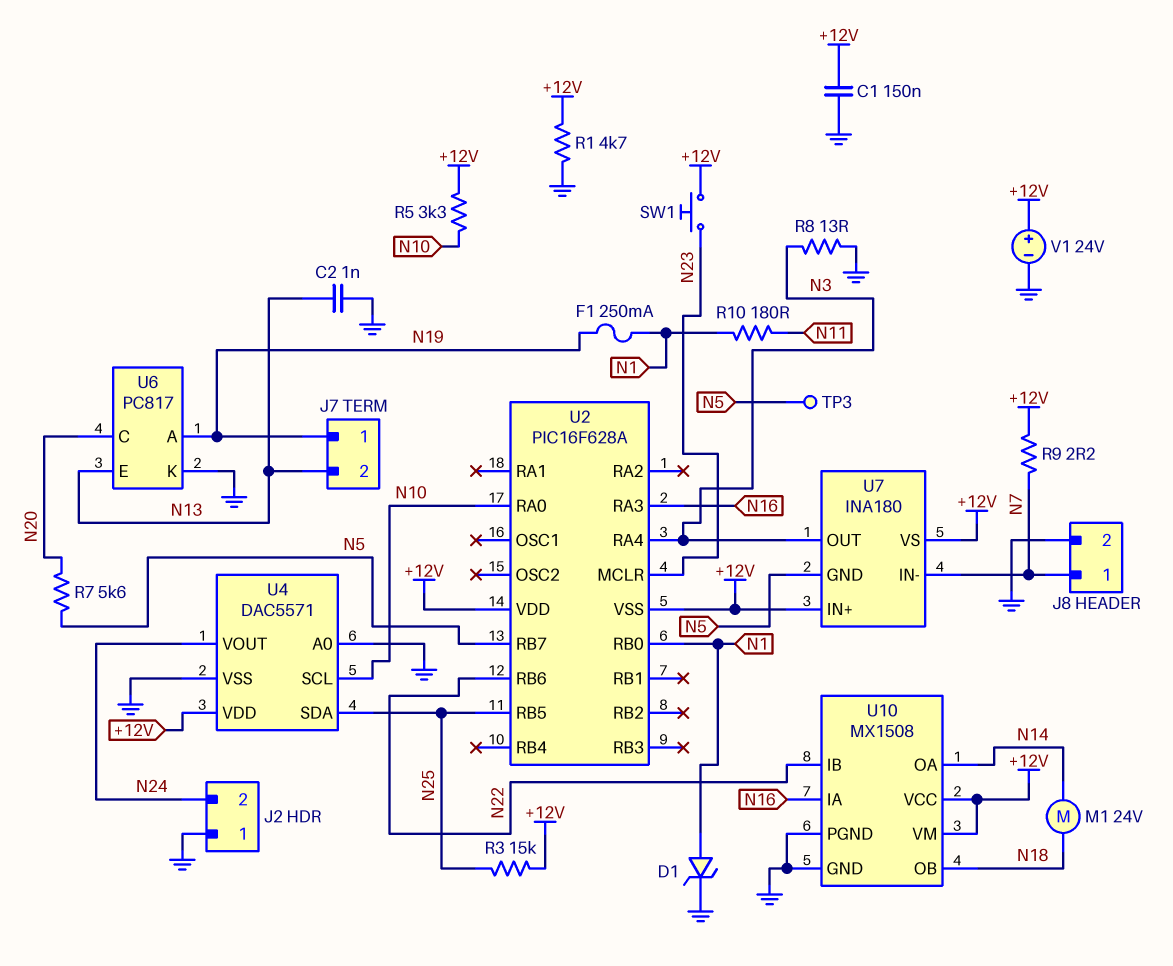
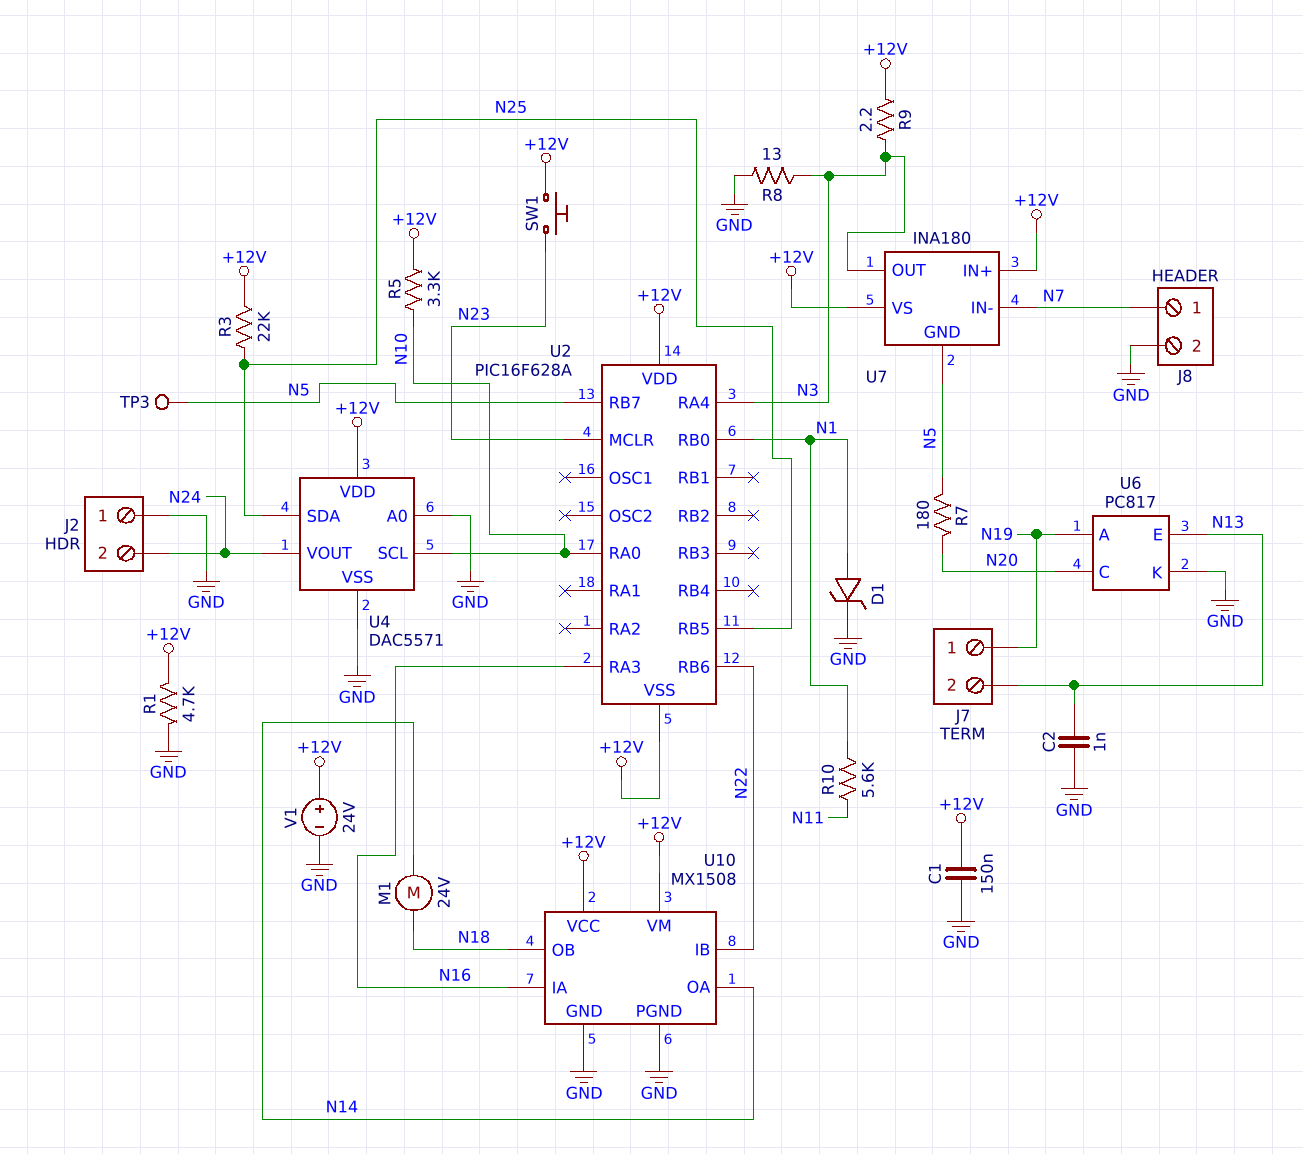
F1: 250mA (N1, N19) -> none
R3: 15k (+12V, N25) -> 22k (+12V, N25)
R7: 5.6k (N5, N20) -> 180 (N5, N20)
R9: 2.2 (+12V, N7) -> 2.2 (+12V, N3)
R10: 180 (N1, N11) -> 5.6k (N1, N11)

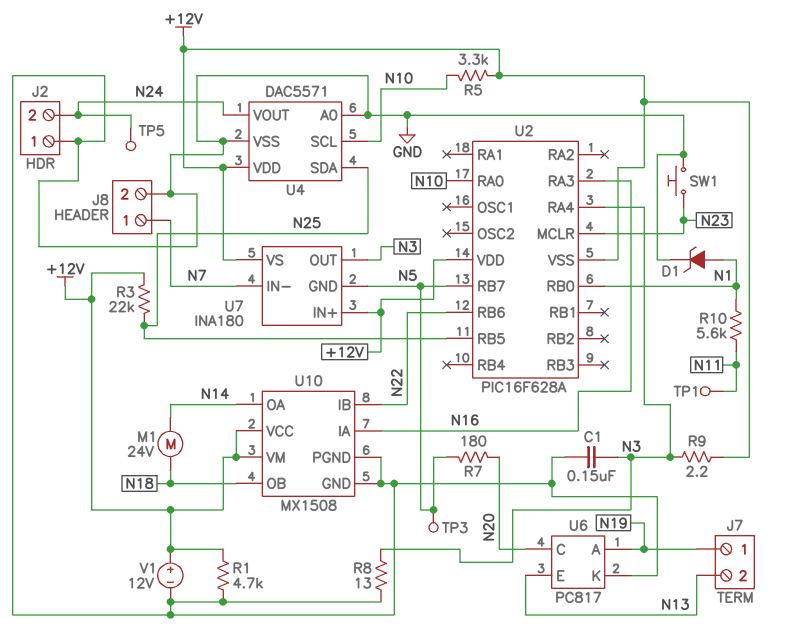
C1: 150nF (+12V, GND) -> 150nF (GND, N3)
C2: 1nF (GND, N13) -> none
SW1: button (+12V, N23) -> button (GND, N23)
TP1: none -> test point (N11)
TP5: none -> test point (N24)
V1: 24V (plus +12V, minus GND) -> 12V (plus +12V, minus GND)

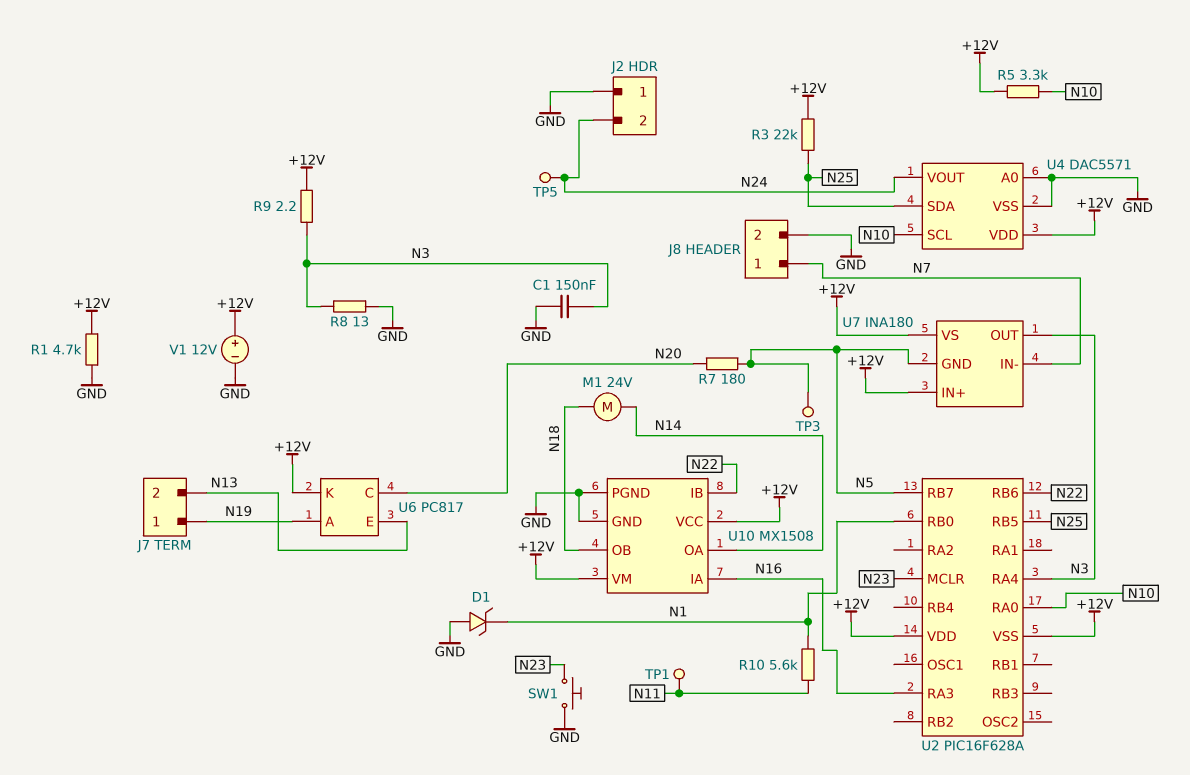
D1: zener (A N1, K GND) -> zener (A GND, K N1)
U6 pin K: GND -> +12V

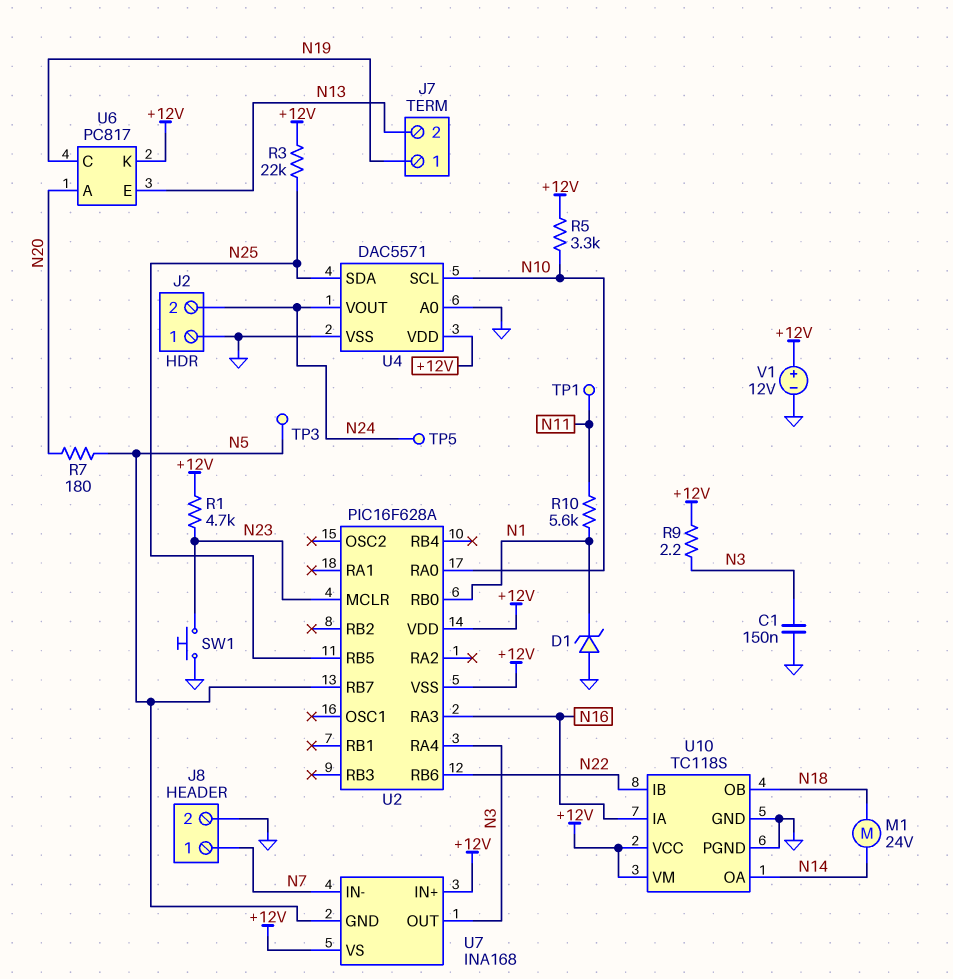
R1: 4.7k (+12V, GND) -> 4.7k (+12V, N23)
R8: 13 (GND, N3) -> none
U6 pin A: N19 -> N20
U6 pin C: N20 -> N19
U7: INA180 -> INA168
U10: MX1508 -> TC118S

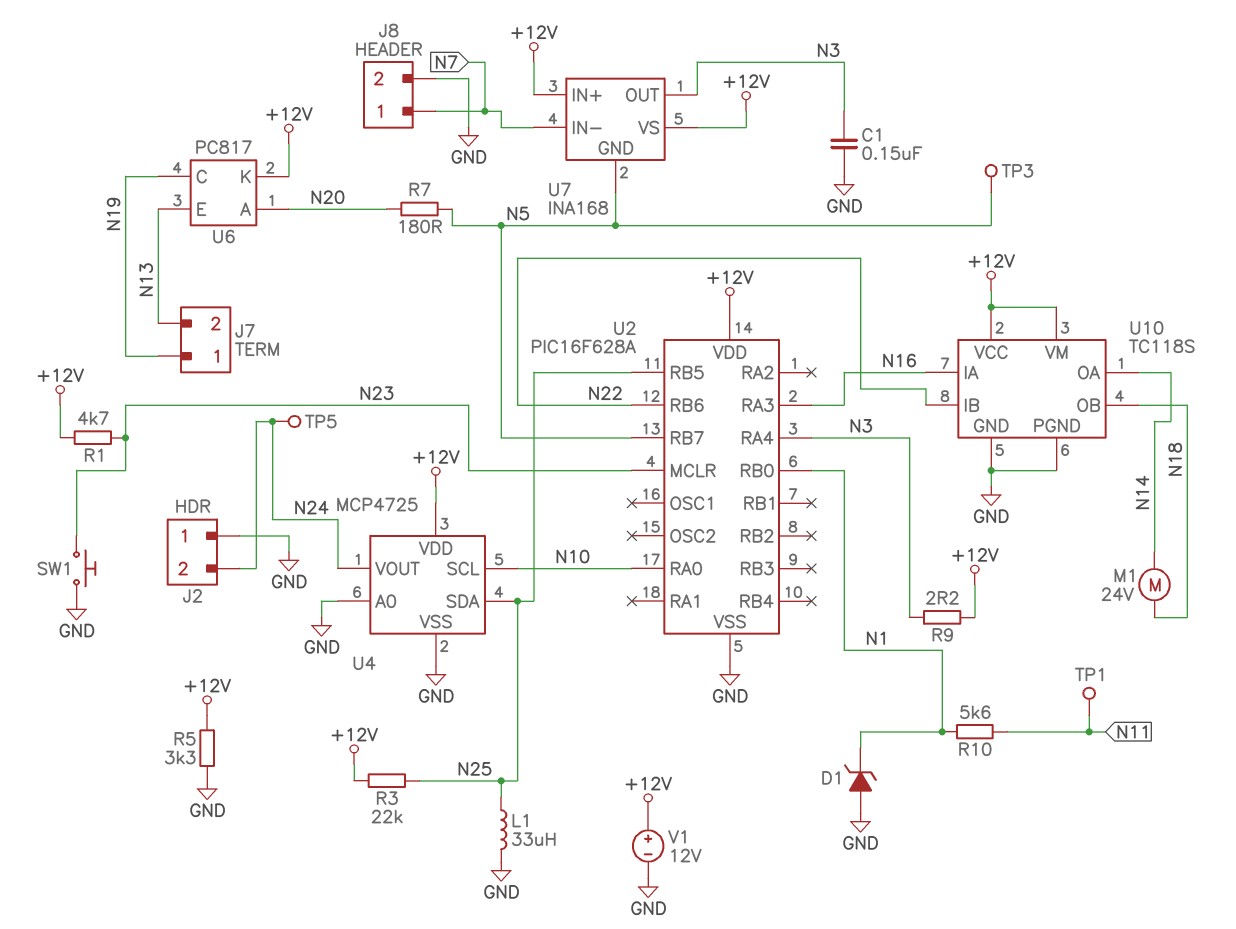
L1: none -> 33uH (GND, N25)
R5: 3.3k (+12V, N10) -> 3.3k (+12V, GND)
U2 pin VSS: +12V -> GND
U4: DAC5571 -> MCP4725

